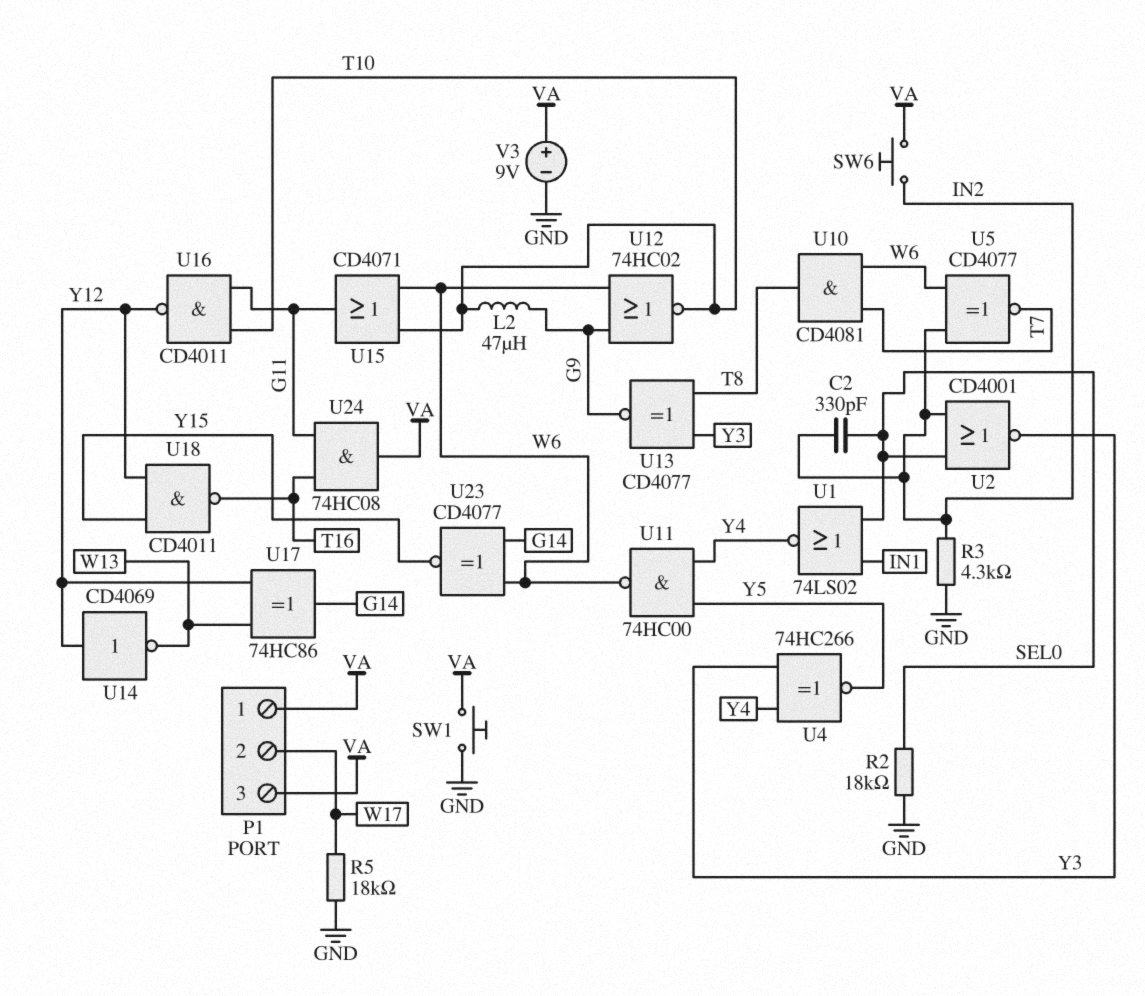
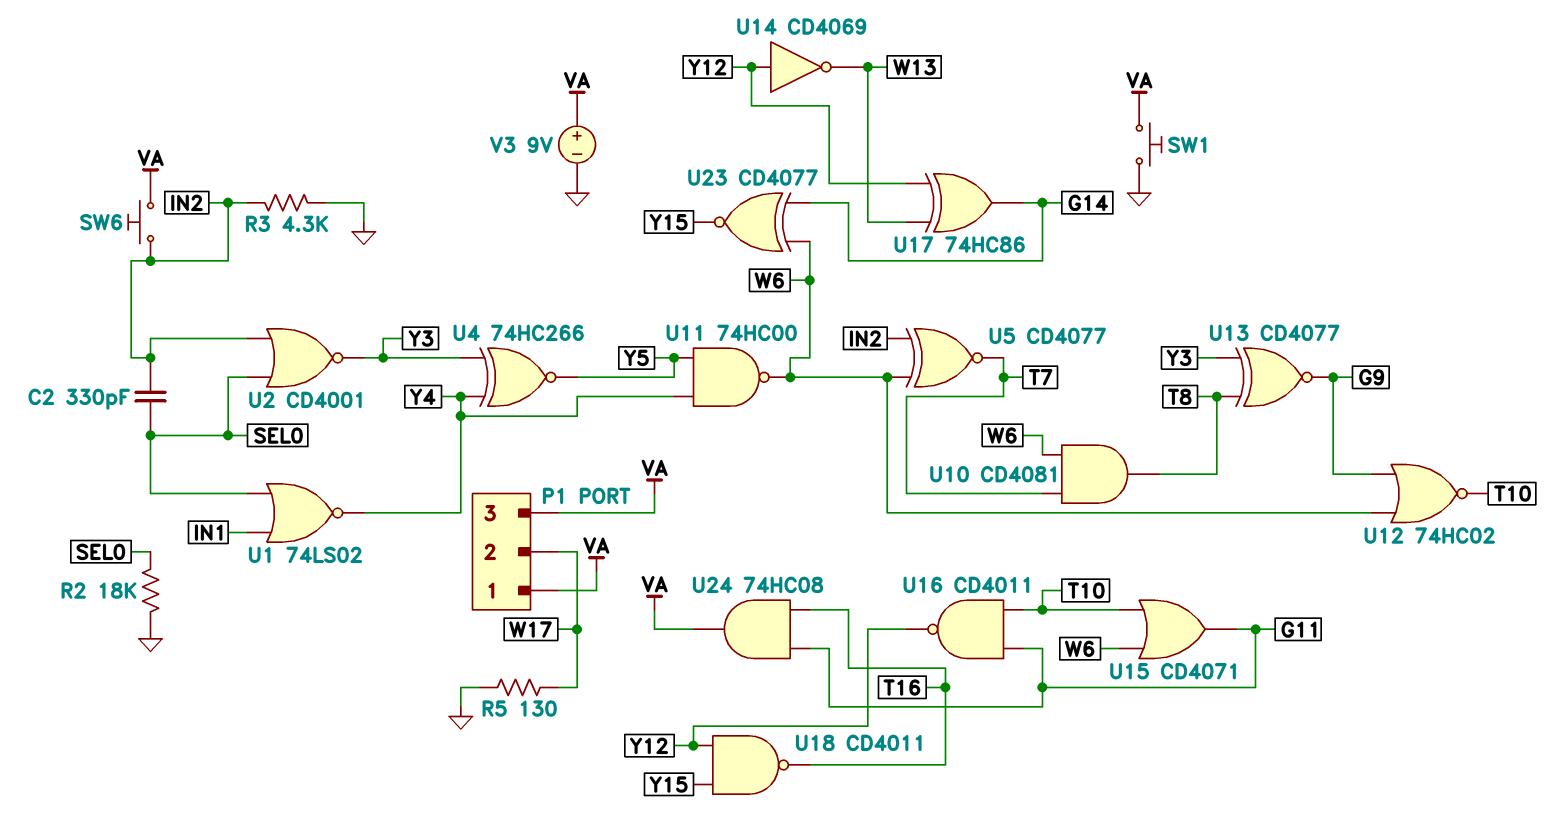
L2: 47uH (G9, T10) -> none
R5: 18k (GND, W17) -> 130 (GND, W17)

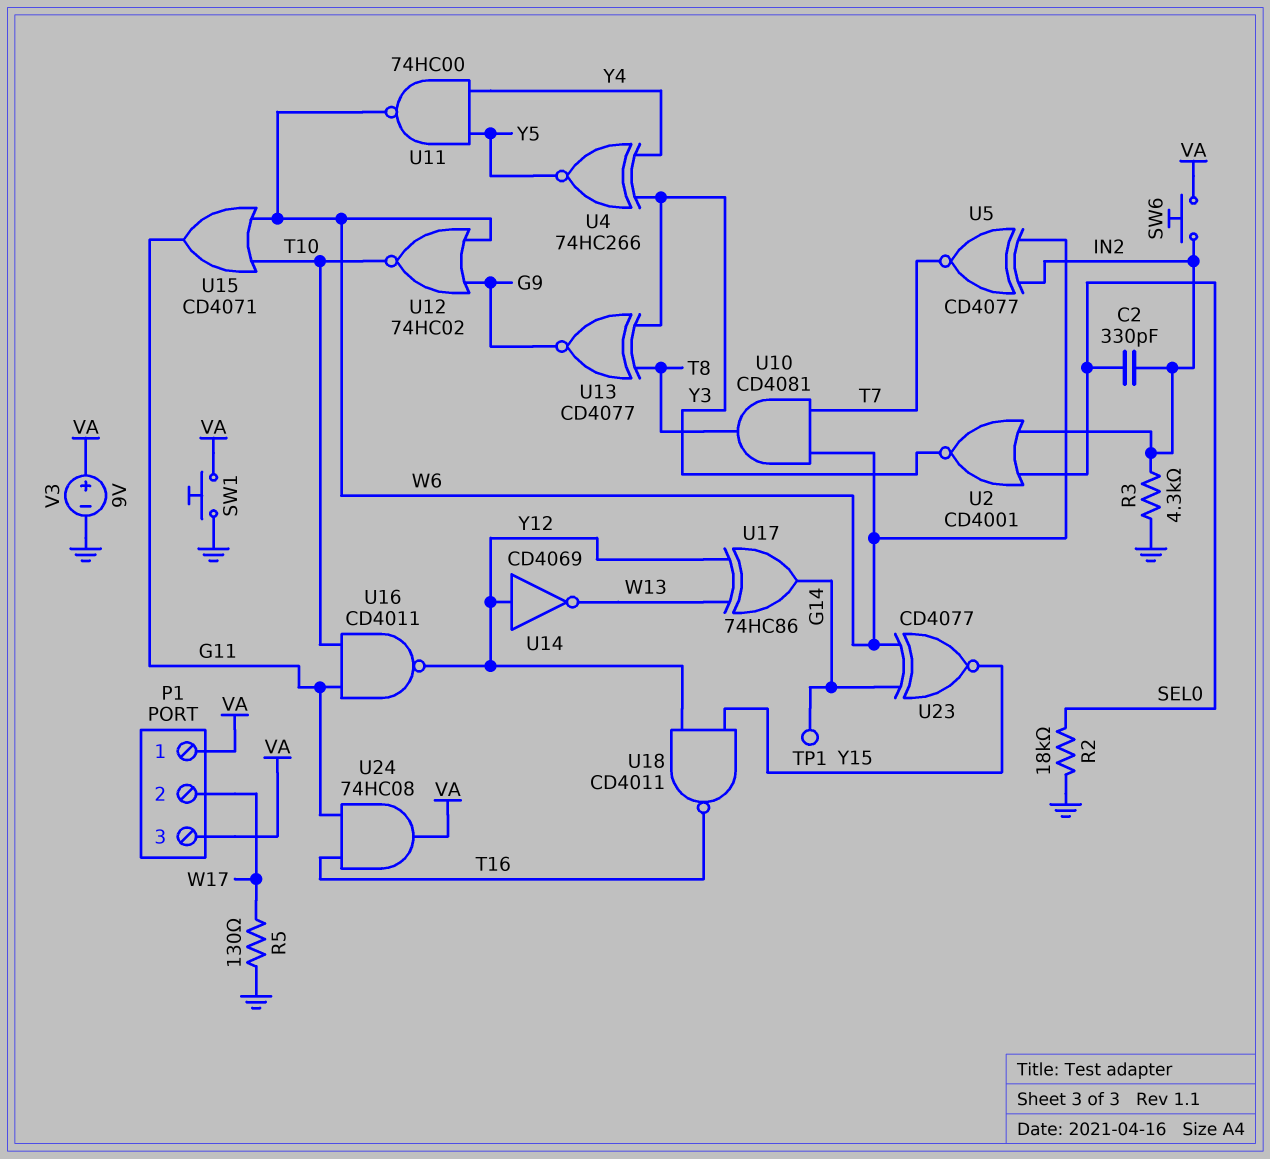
TP1: none -> test point (G14)
U1: NOR 74LS02 (in IN1, in SEL0, out Y4) -> none

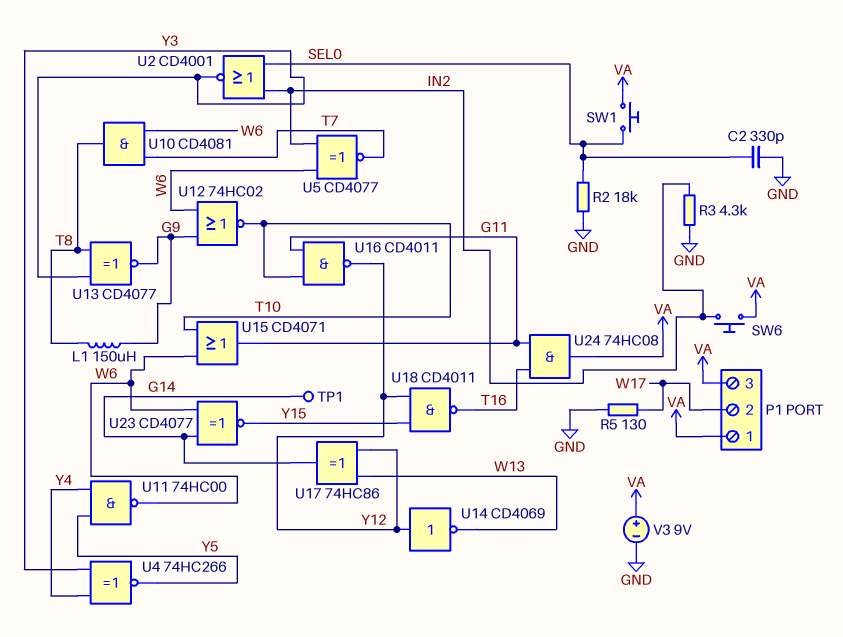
C2: 330pF (IN2, SEL0) -> 330pF (GND, SEL0)
L1: none -> 150uH (G9, T8)
SW1: button (GND, VA) -> button (SEL0, VA)

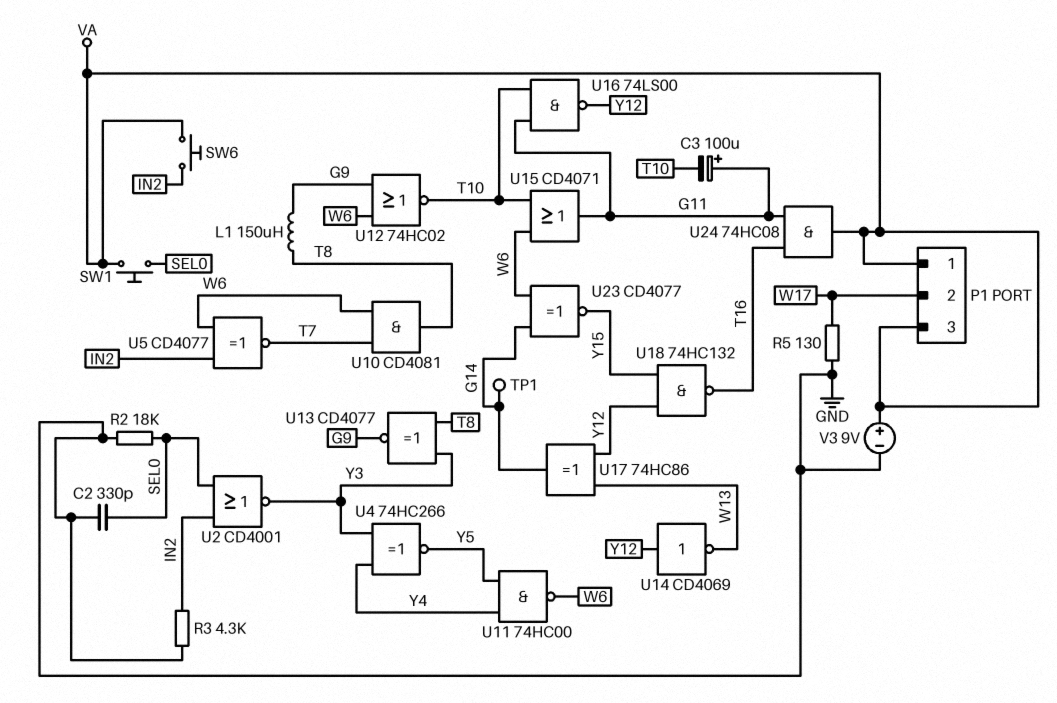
C3: none -> 100uF (plus G11, minus T10)
U16: NAND CD4011 (in G11, in T10, out Y12) -> NAND 74LS00 (in G11, in T10, out Y12)
U18: NAND CD4011 (in Y12, in Y15, out T16) -> NAND 74HC132 (in Y12, in Y15, out T16)

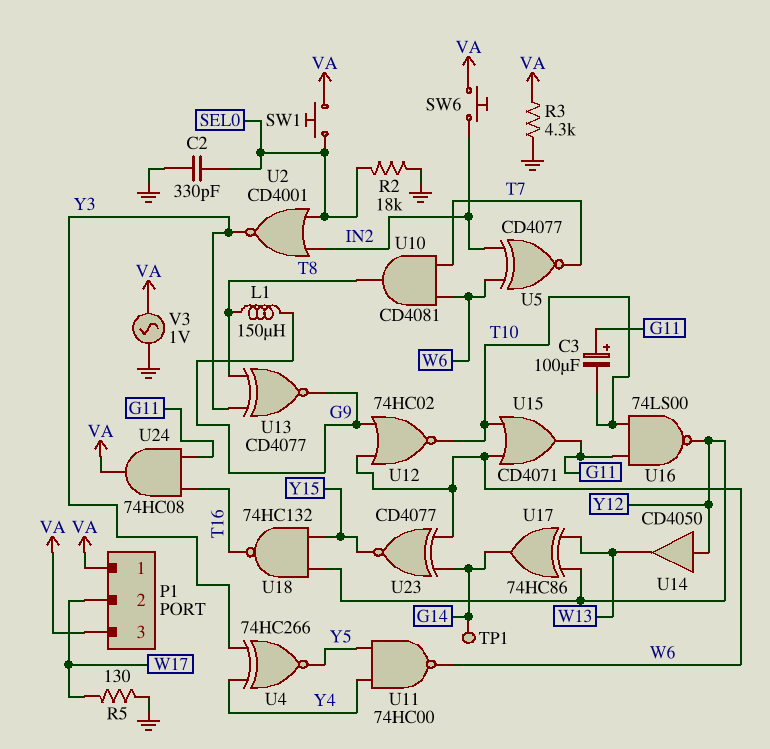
R3: 4.3k (GND, IN2) -> 4.3k (GND, VA)
U14: NOT CD4069 (in Y12, out W13) -> buffer CD4050 (in Y12, out W13)
V3: 9V (plus VA, minus GND) -> AC 1V (GND, VA)

